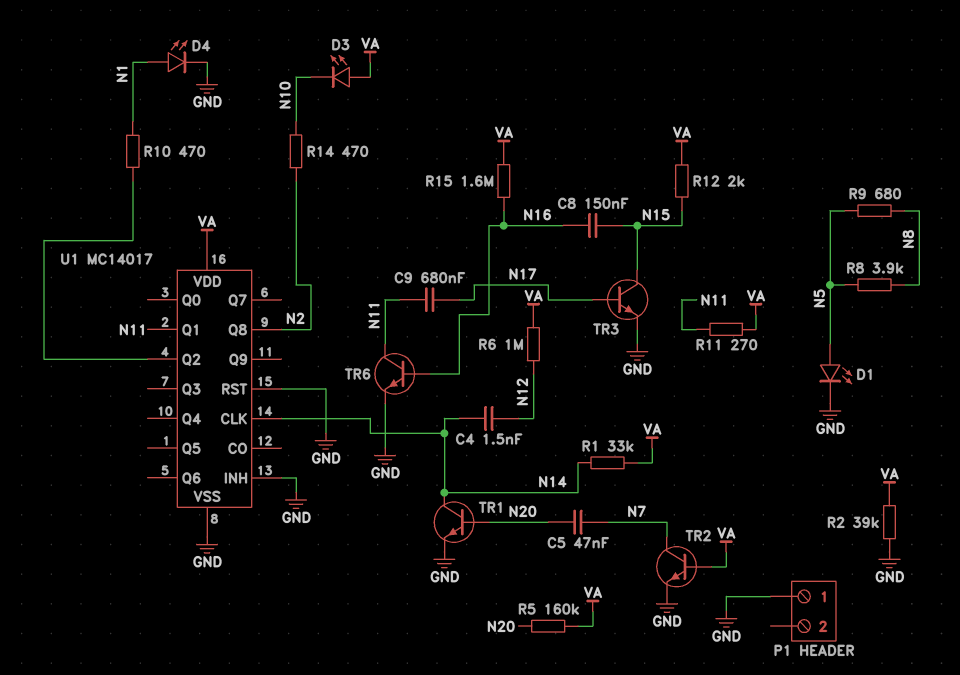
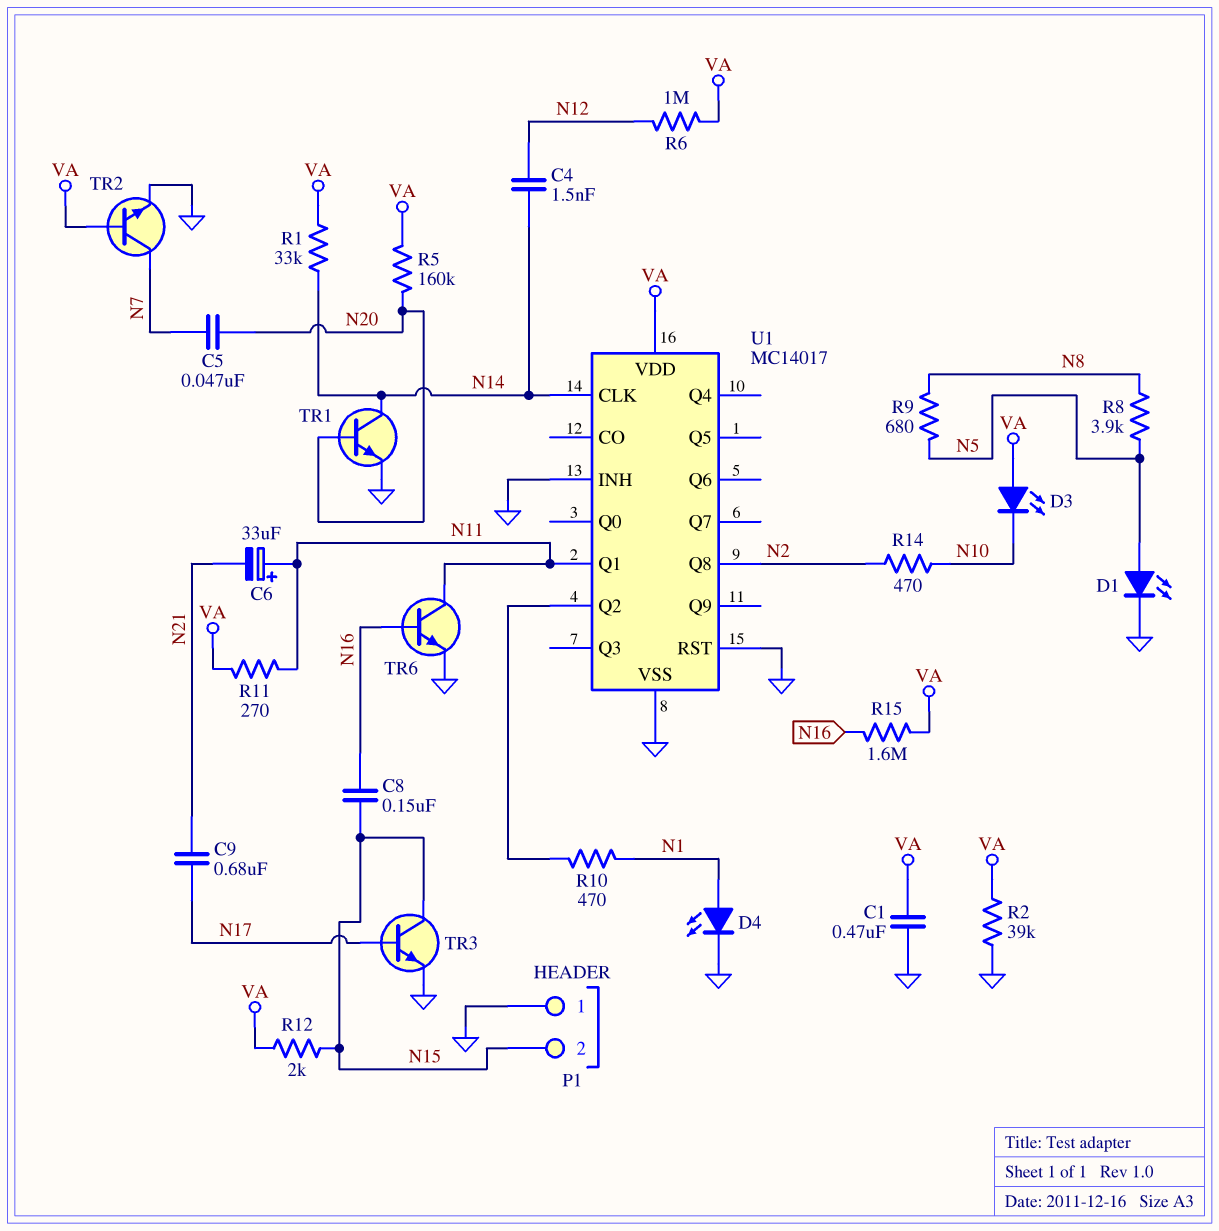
C1: none -> 470nF (GND, VA)
C6: none -> 33uF (plus N11, minus N21)
C9: 680nF (N11, N17) -> 680nF (N17, N21)
P1 pin 2: none -> N15

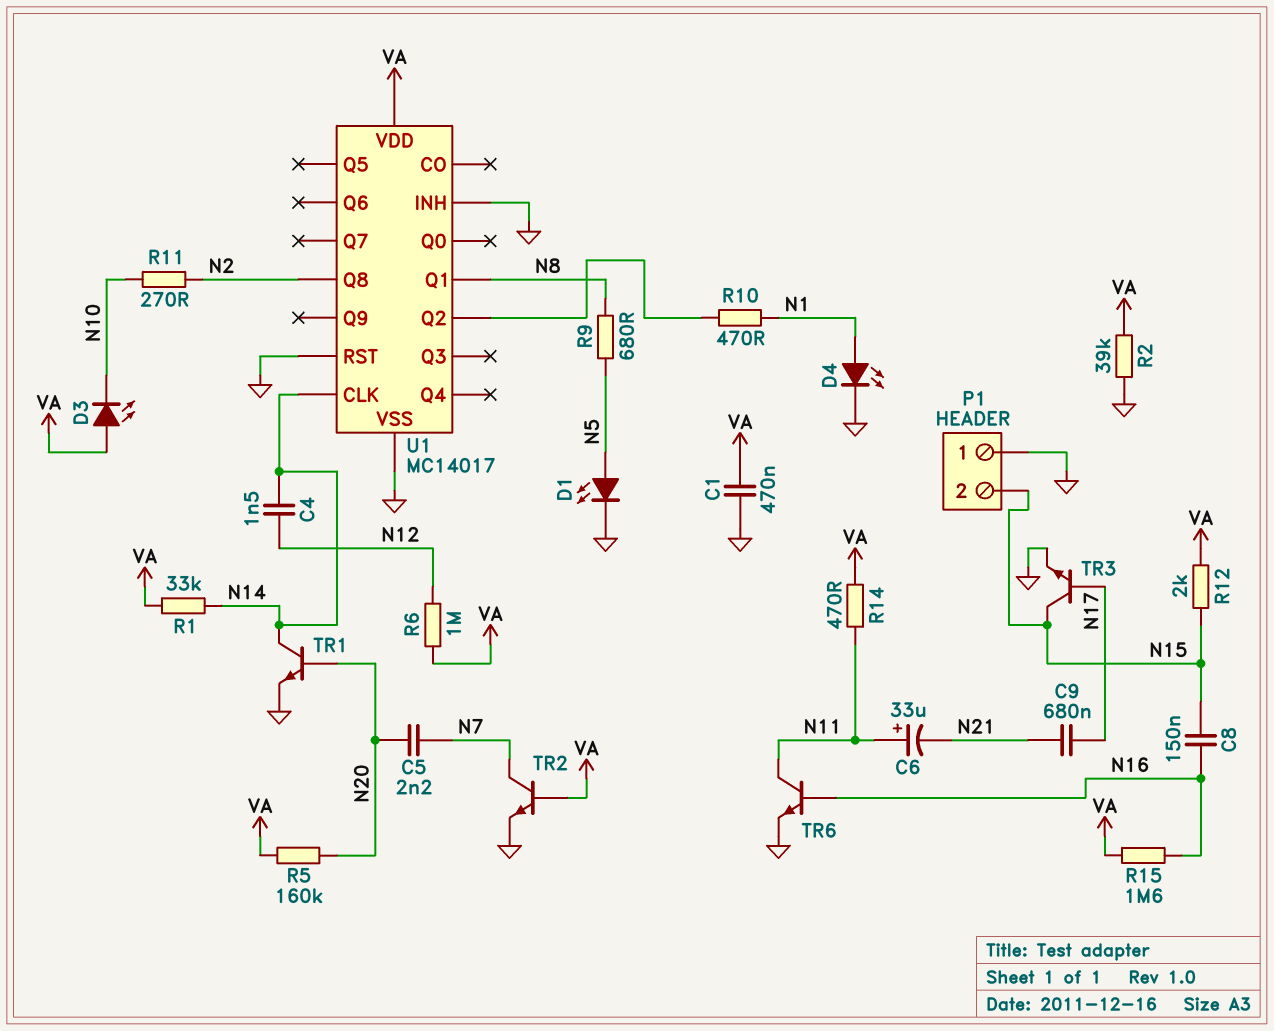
C5: 47nF (N7, N20) -> 2.2nF (N7, N20)
R8: 3.9k (N5, N8) -> none
R11: 270 (N11, VA) -> 270 (N2, N10)
R14: 470 (N2, N10) -> 470 (N11, VA)
U1 pin Q1: N11 -> N8

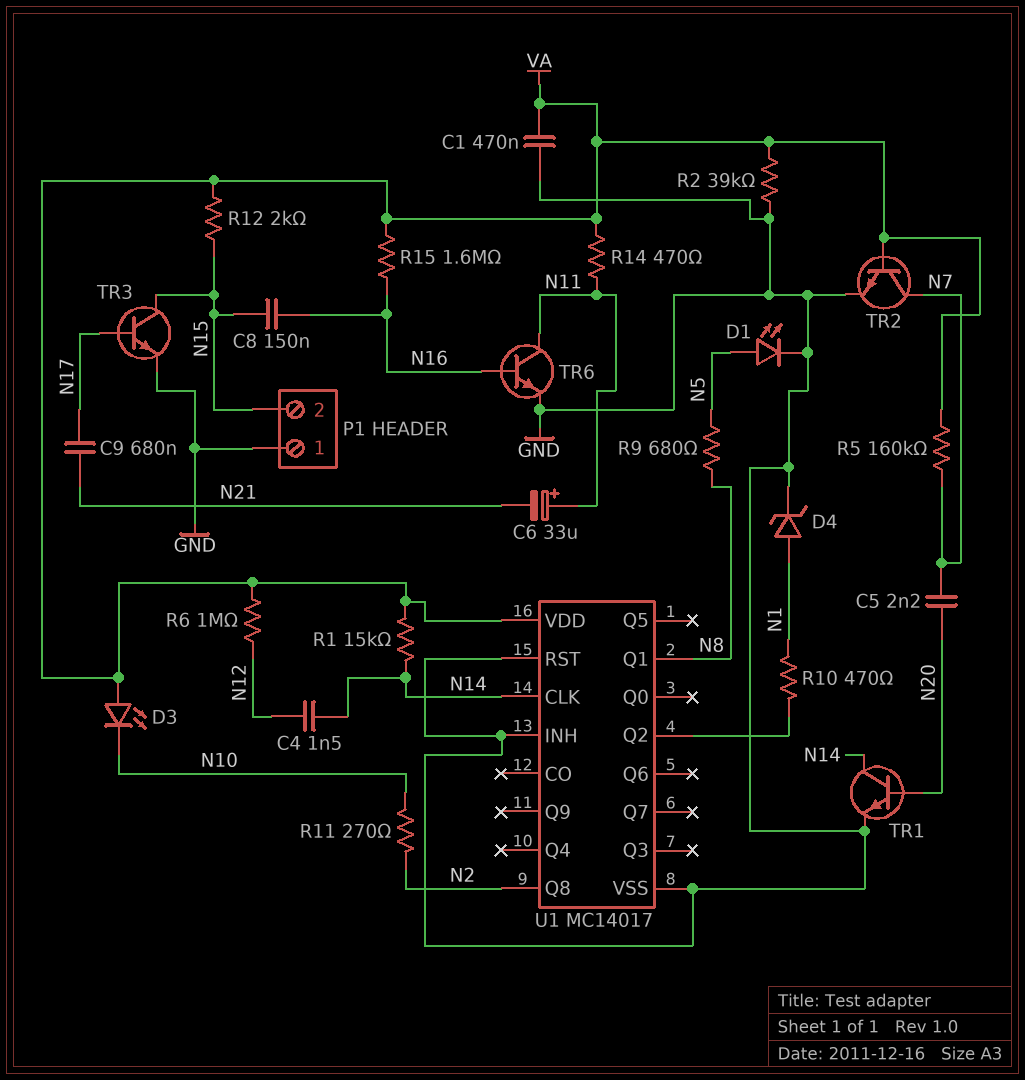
D4: LED (A N1, K GND) -> zener (A N1, K GND)
R1: 33k (N14, VA) -> 15k (N14, VA)
R5: 160k (N20, VA) -> 160k (N7, VA)

